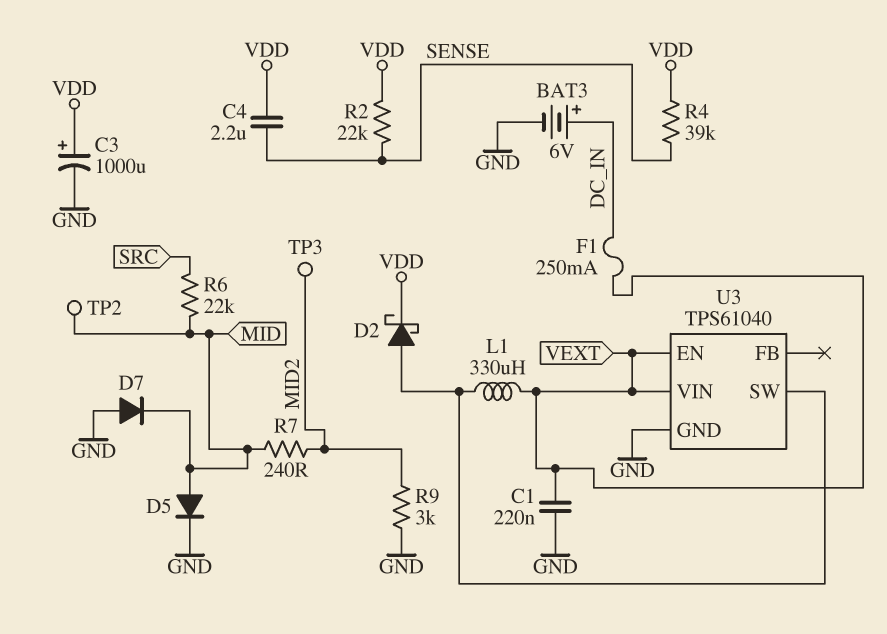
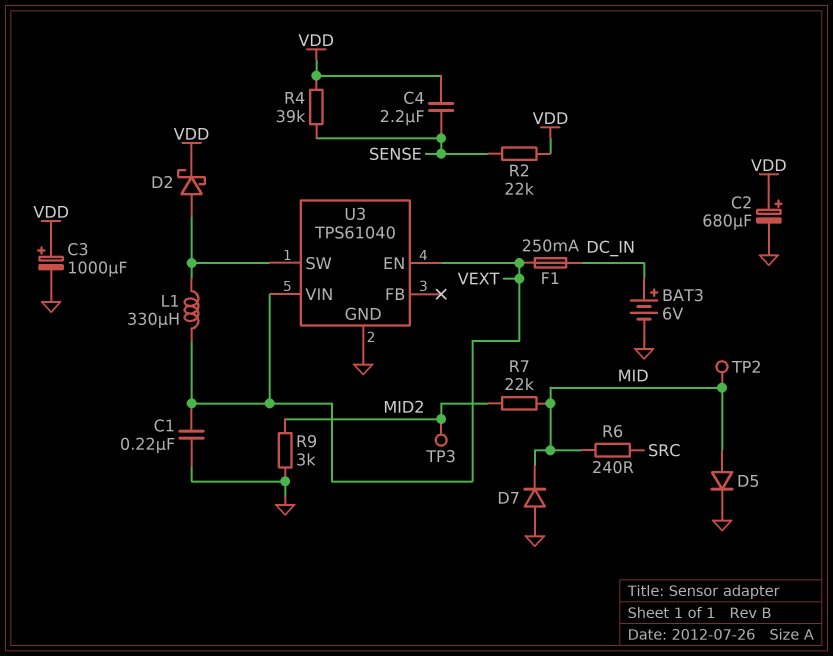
C2: none -> 680uF (plus VDD, minus GND)
R6: 22k (MID, SRC) -> 240 (MID, SRC)
R7: 240 (MID, MID2) -> 22k (MID, MID2)

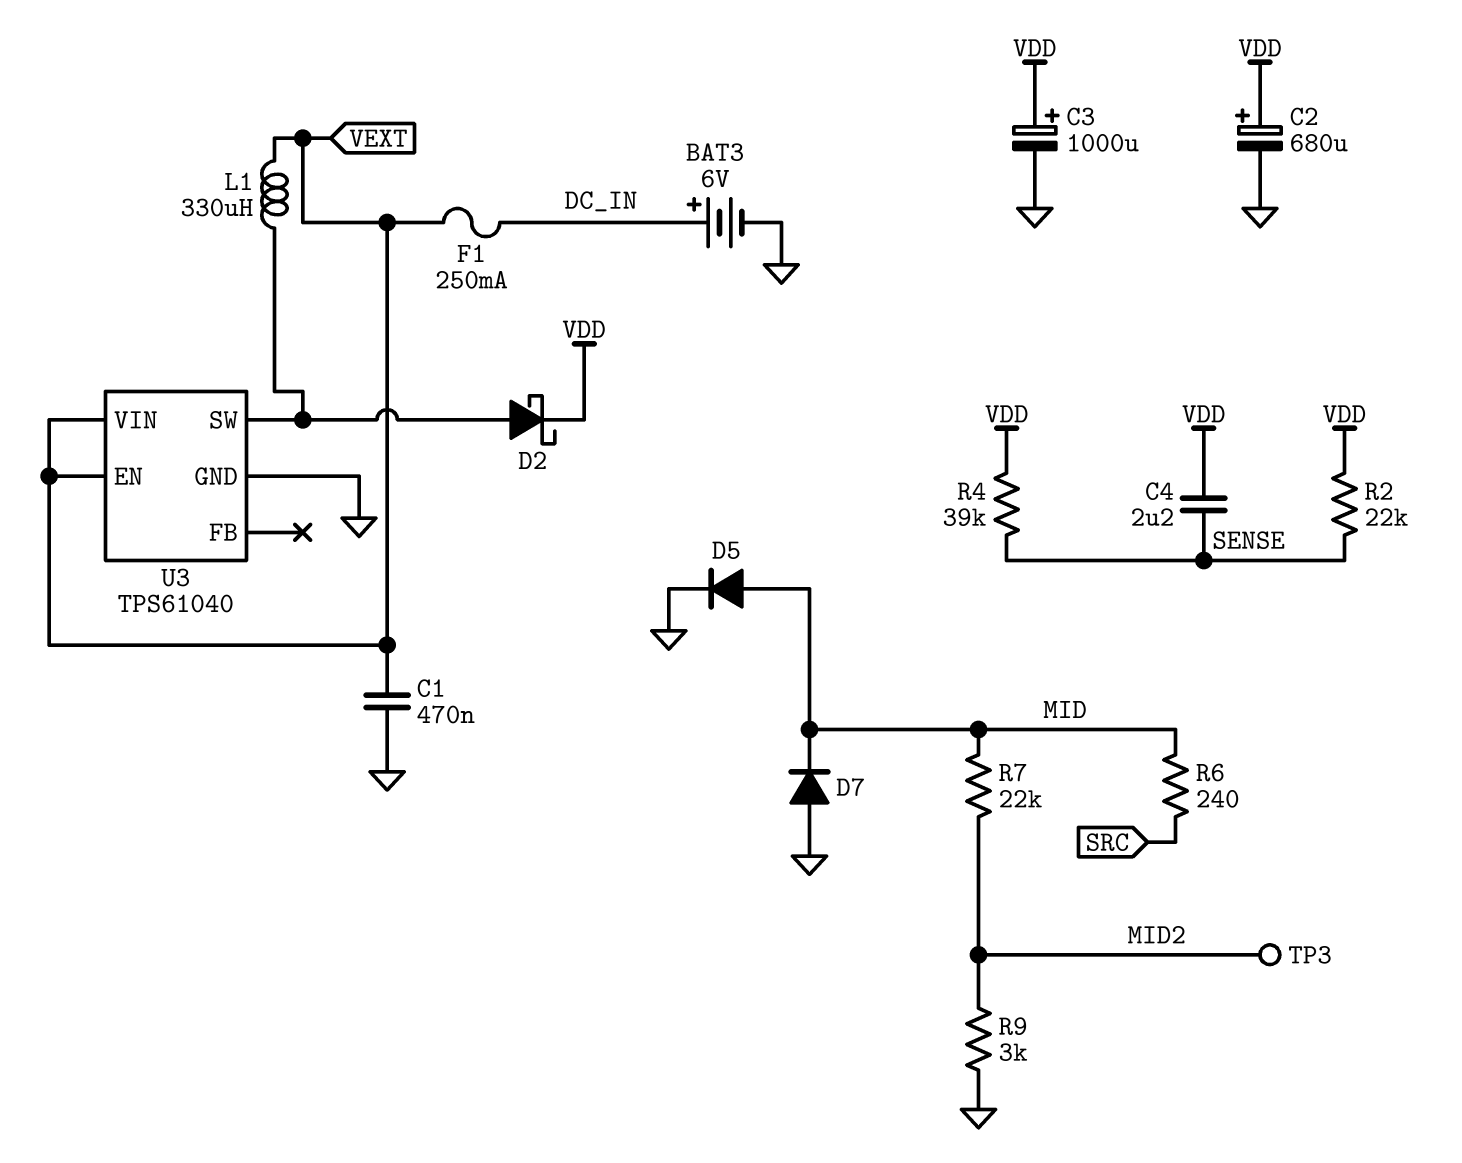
C1: 220nF (GND, VEXT) -> 470nF (GND, VEXT)
TP2: test point (MID) -> none

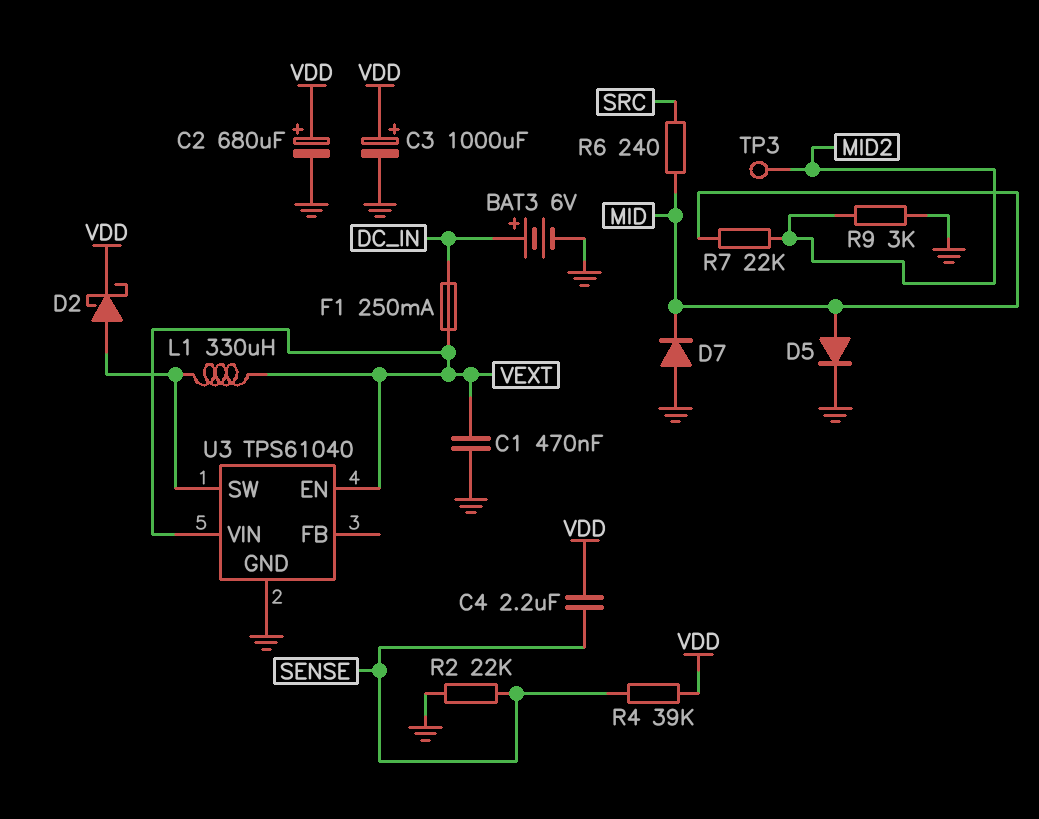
R2: 22k (SENSE, VDD) -> 22k (GND, SENSE)

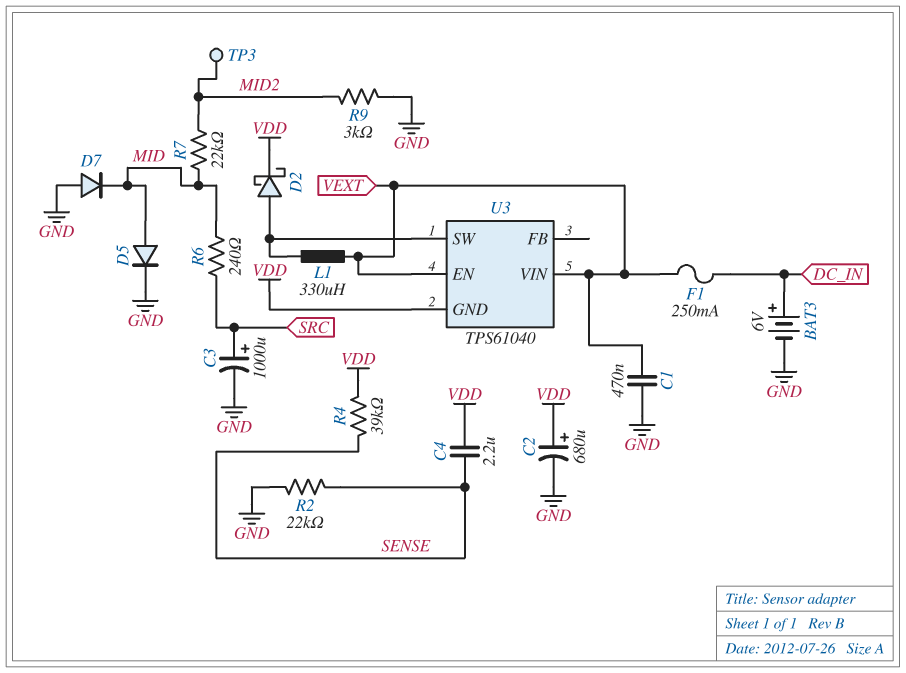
C3: 1000uF (plus VDD, minus GND) -> 1000uF (plus SRC, minus GND)
U3 pin GND: GND -> VDD

